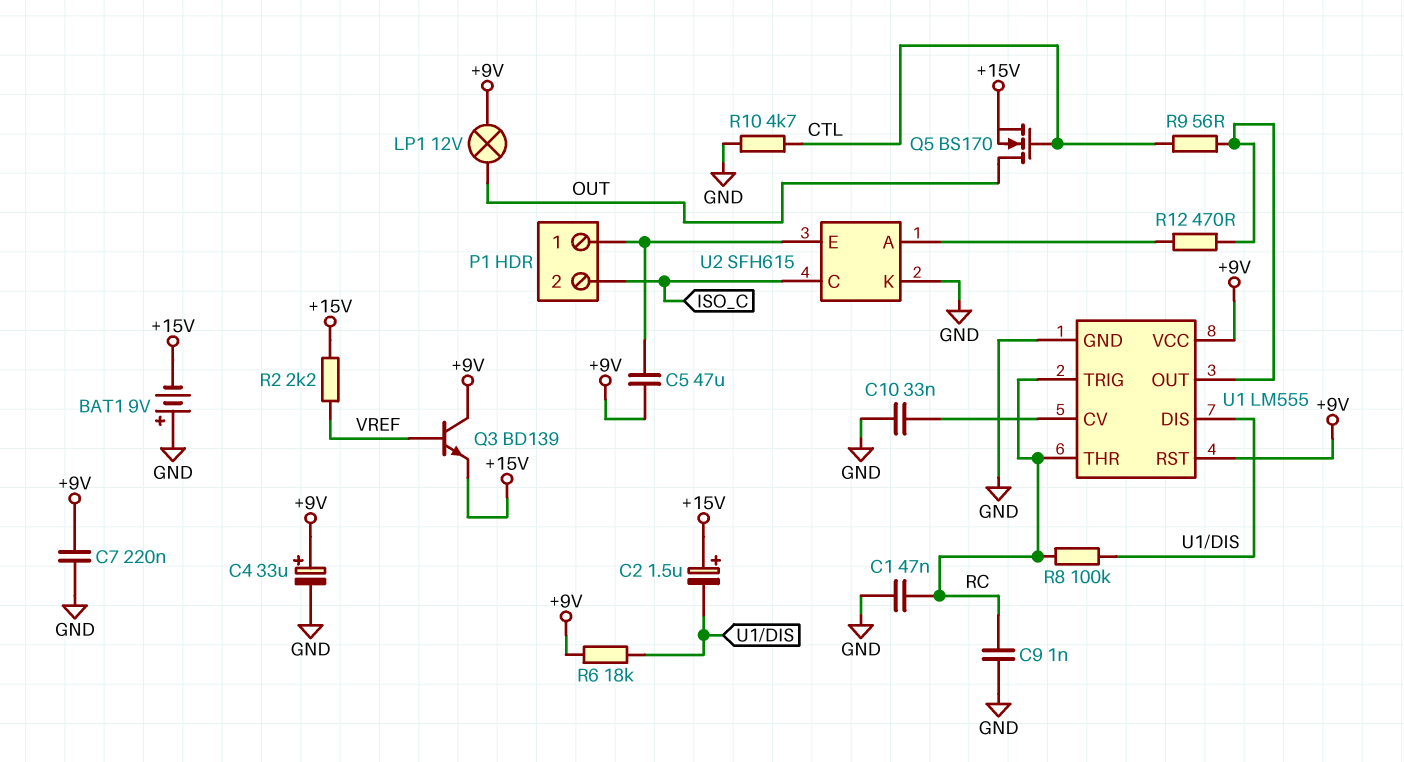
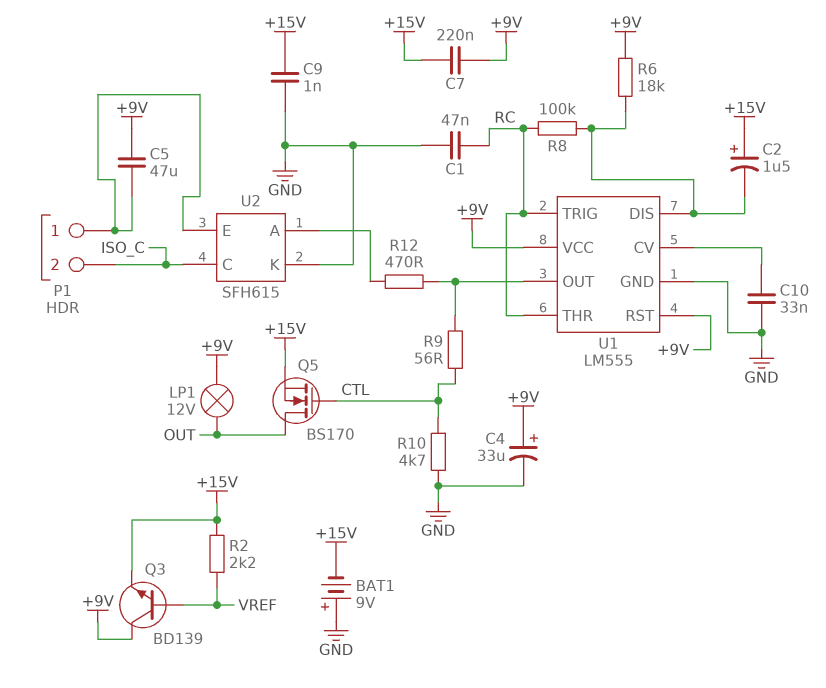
C7: 220nF (+9V, GND) -> 220nF (+9V, +15V)
C9: 1nF (GND, RC) -> 1nF (+15V, GND)

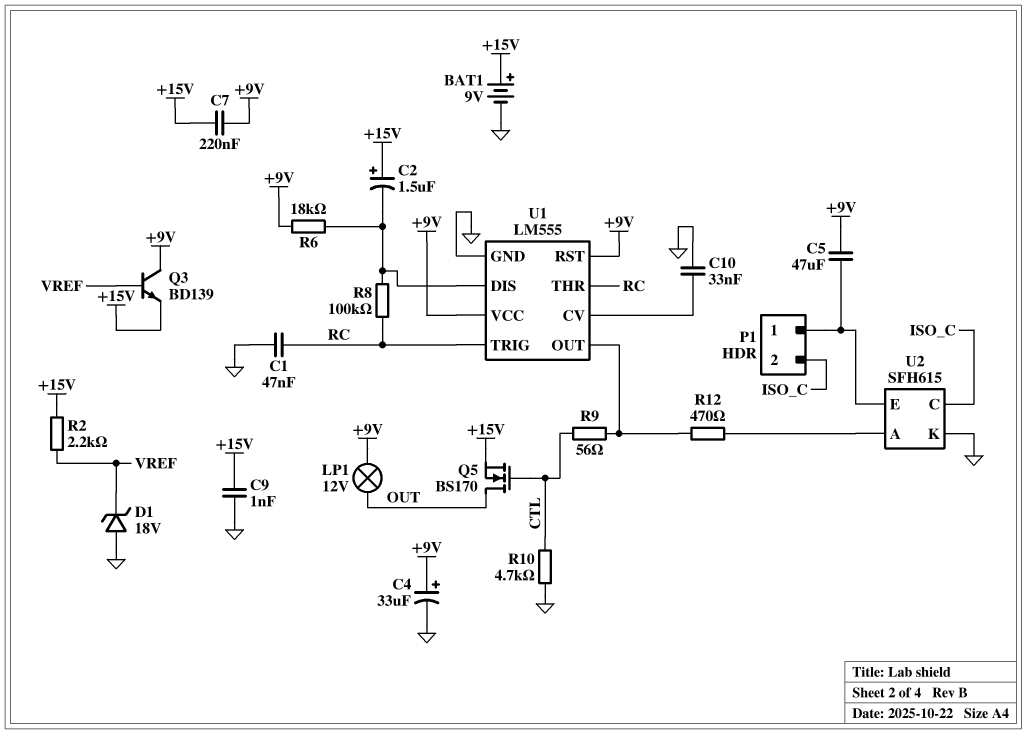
BAT1: 9V (plus GND, minus +15V) -> 9V (plus +15V, minus GND)
D1: none -> zener 18V (A GND, K VREF)

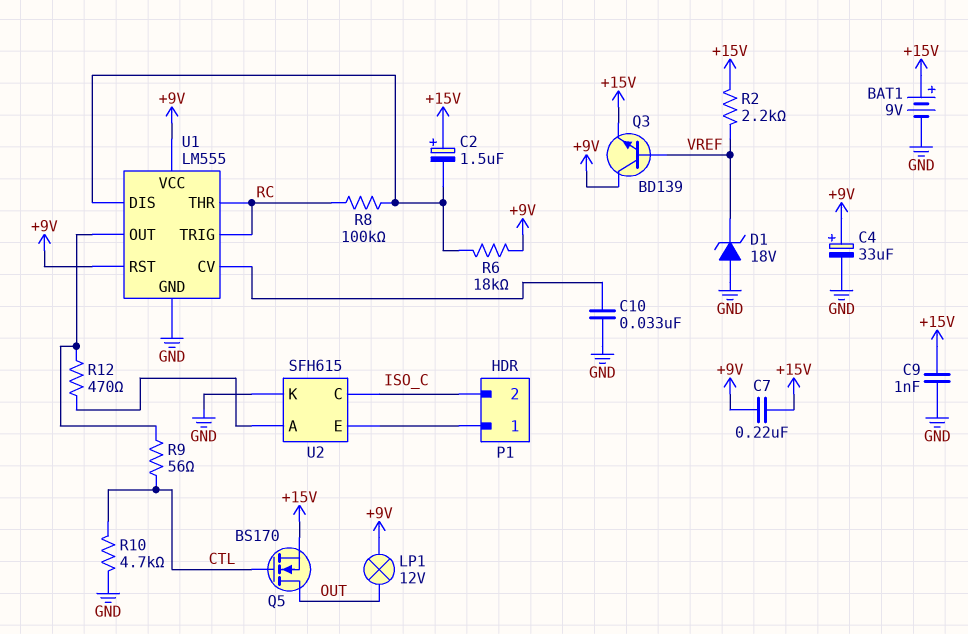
C1: 47nF (GND, RC) -> none
C5: 47uF (+9V, P1/1) -> none

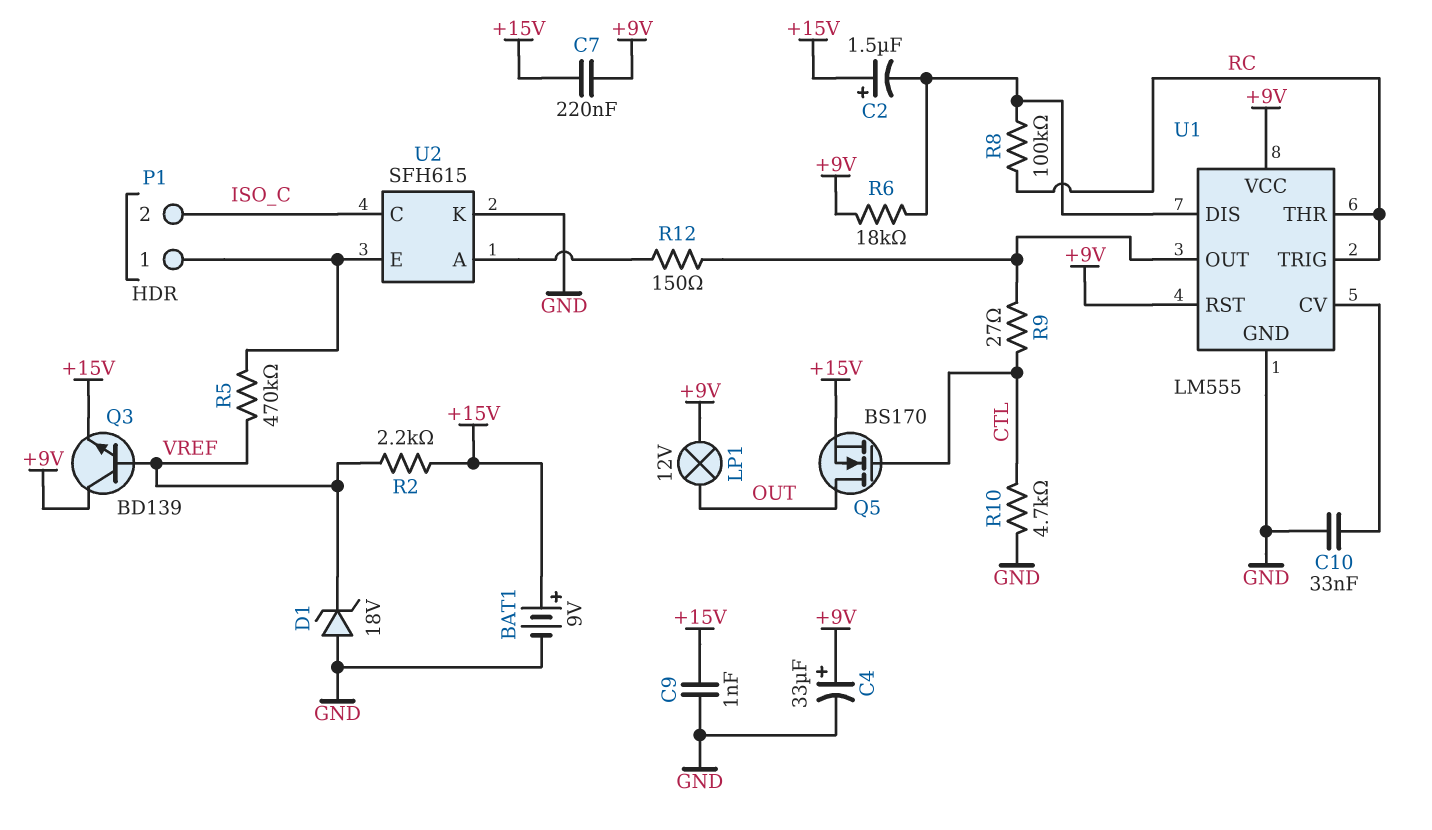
R5: none -> 470k (P1/1, VREF)
R9: 56 (CTL, U1/OUT) -> 27 (CTL, U1/OUT)
R12: 470 (U1/OUT, U2/A) -> 150 (U1/OUT, U2/A)

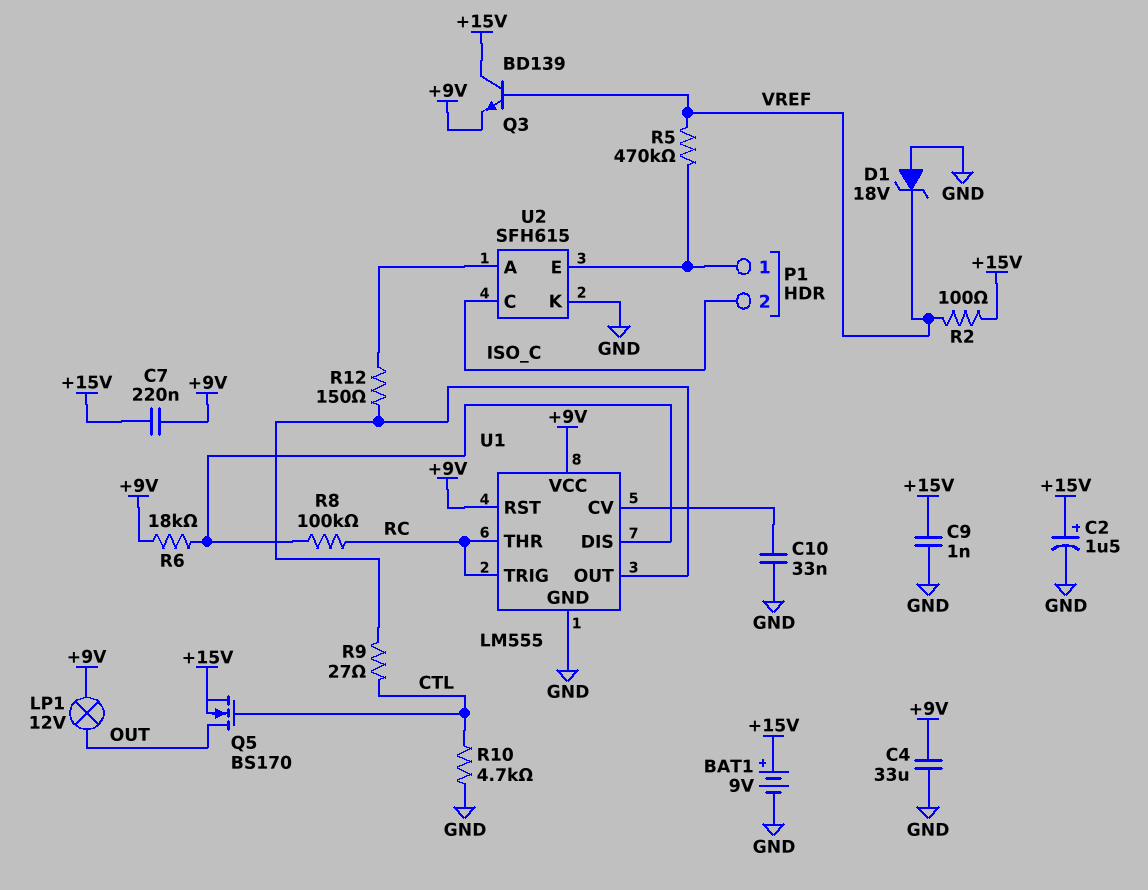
C2: 1.5uF (plus +15V, minus U1/DIS) -> 1.5uF (plus +15V, minus GND)
C4: 33uF (plus +9V, minus GND) -> 33uF (+9V, GND)
Q3: NPN BD139 (B VREF, C +9V, E +15V) -> NPN BD139 (B VREF, C +15V, E +9V)
R2: 2.2k (+15V, VREF) -> 100 (+15V, VREF)

